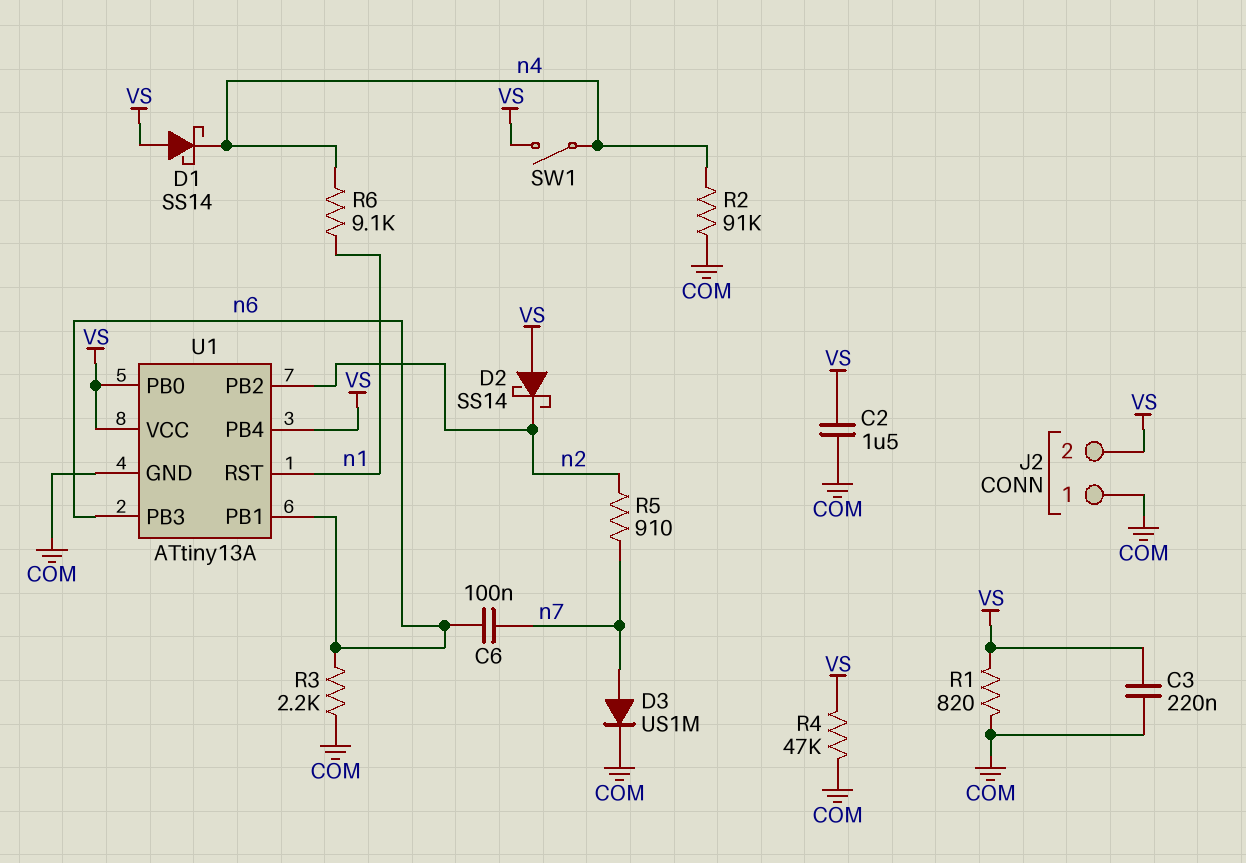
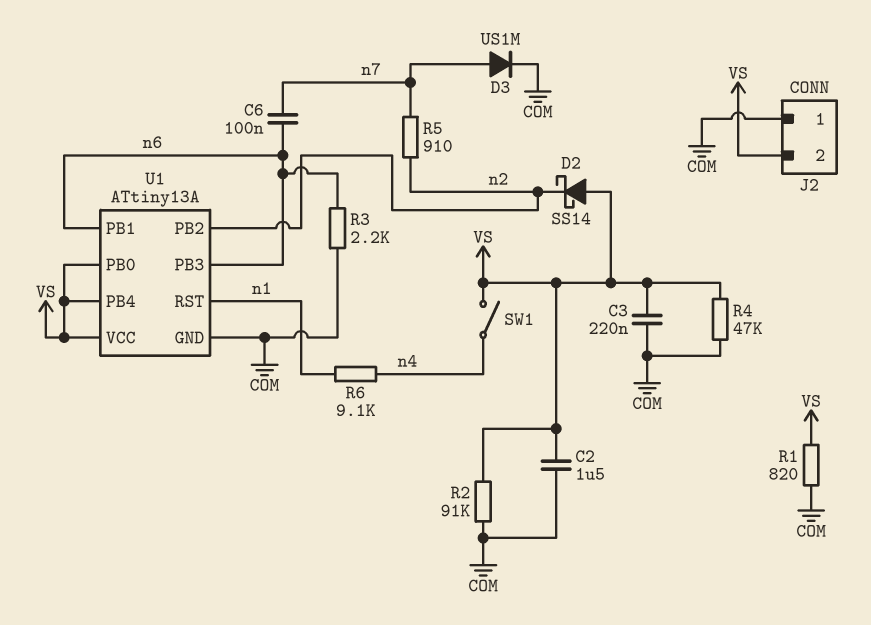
D1: schottky SS14 (A VS, K n4) -> none
R2: 91k (COM, n4) -> 91k (COM, VS)

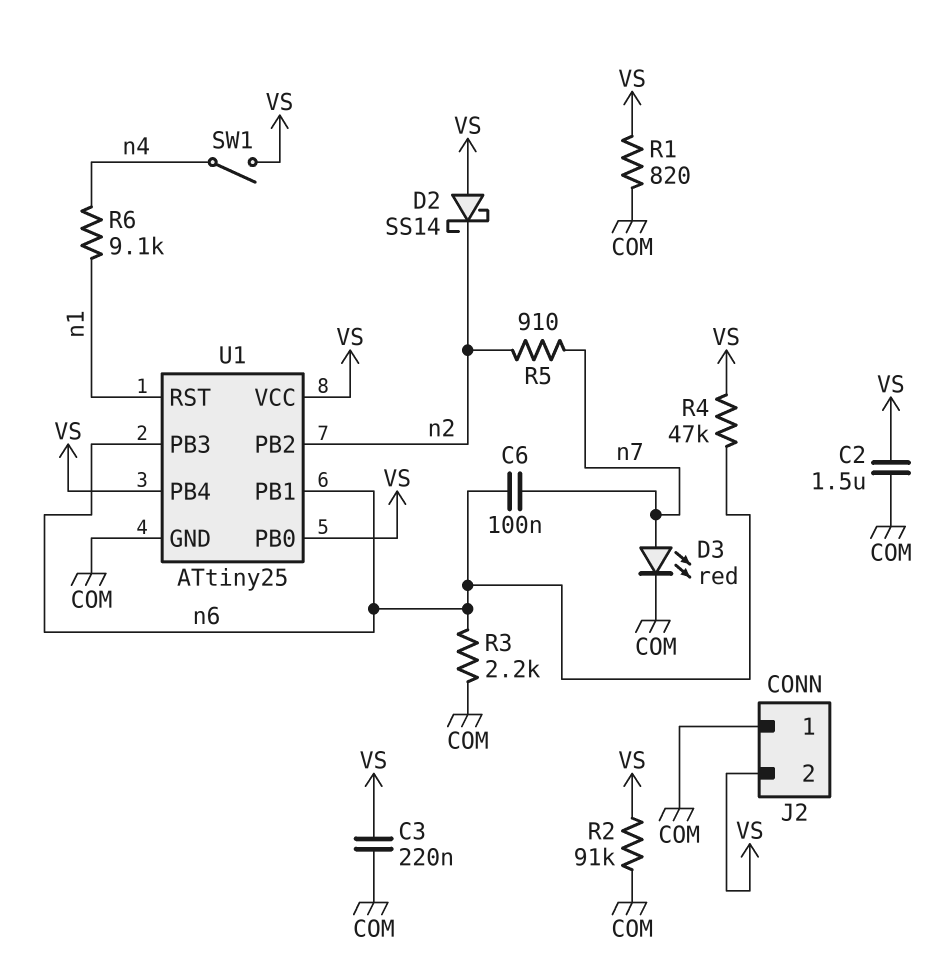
D3: diode US1M (A n7, K COM) -> LED red (A n7, K COM)
R4: 47k (COM, VS) -> 47k (VS, n6)
U1: ATtiny13A -> ATtiny25

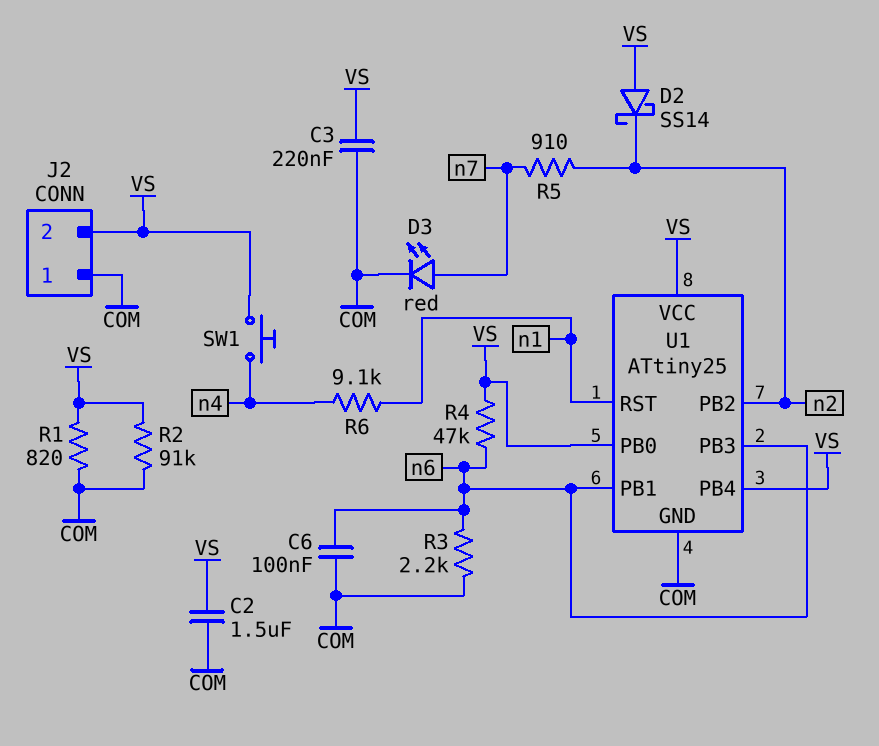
C6: 100nF (n6, n7) -> 100nF (COM, n6)
SW1: switch (VS, n4) -> button (VS, n4)

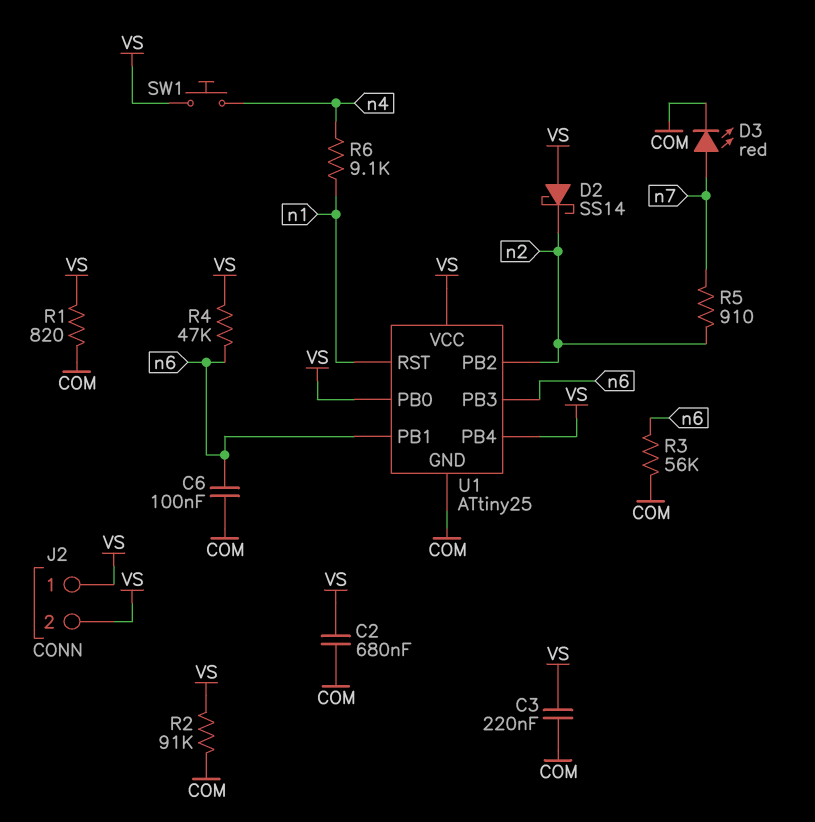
C2: 1.5uF (COM, VS) -> 680nF (COM, VS)
J2 pin 1: COM -> VS
R3: 2.2k (COM, n6) -> 56k (COM, n6)

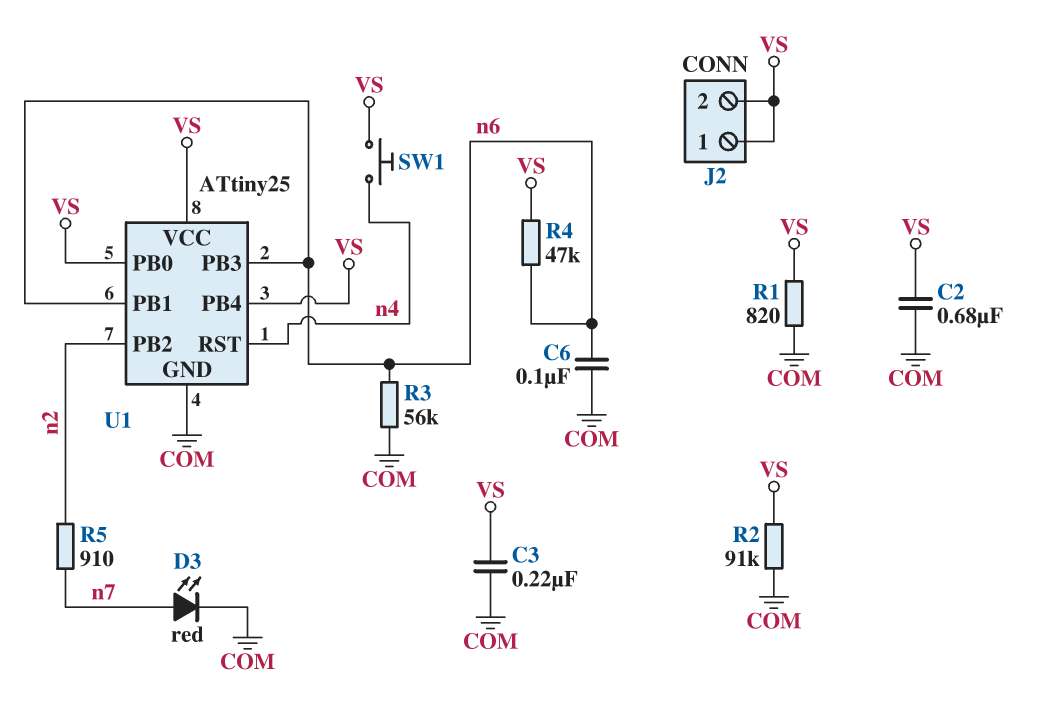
D2: schottky SS14 (A VS, K n2) -> none
R6: 9.1k (n1, n4) -> none
U1 pin RST: n1 -> n4

